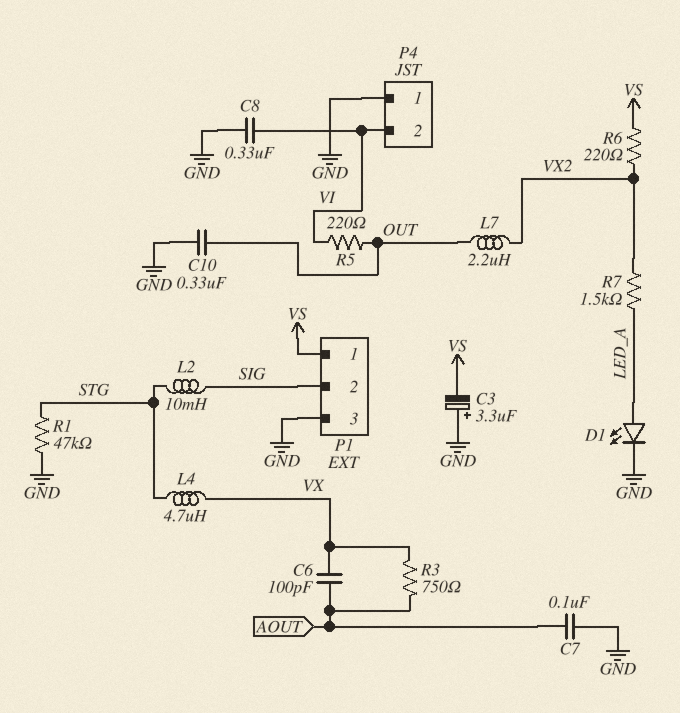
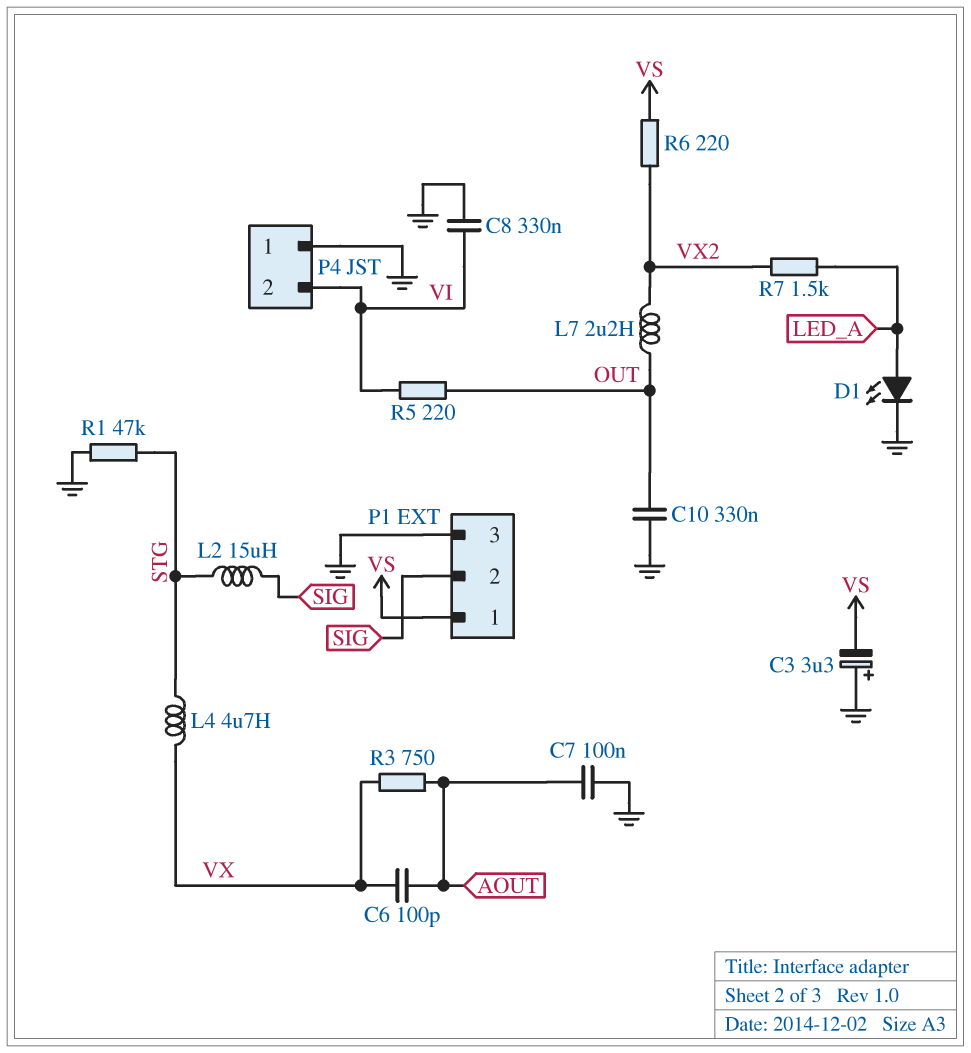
L2: 10mH (SIG, STG) -> 15uH (SIG, STG)

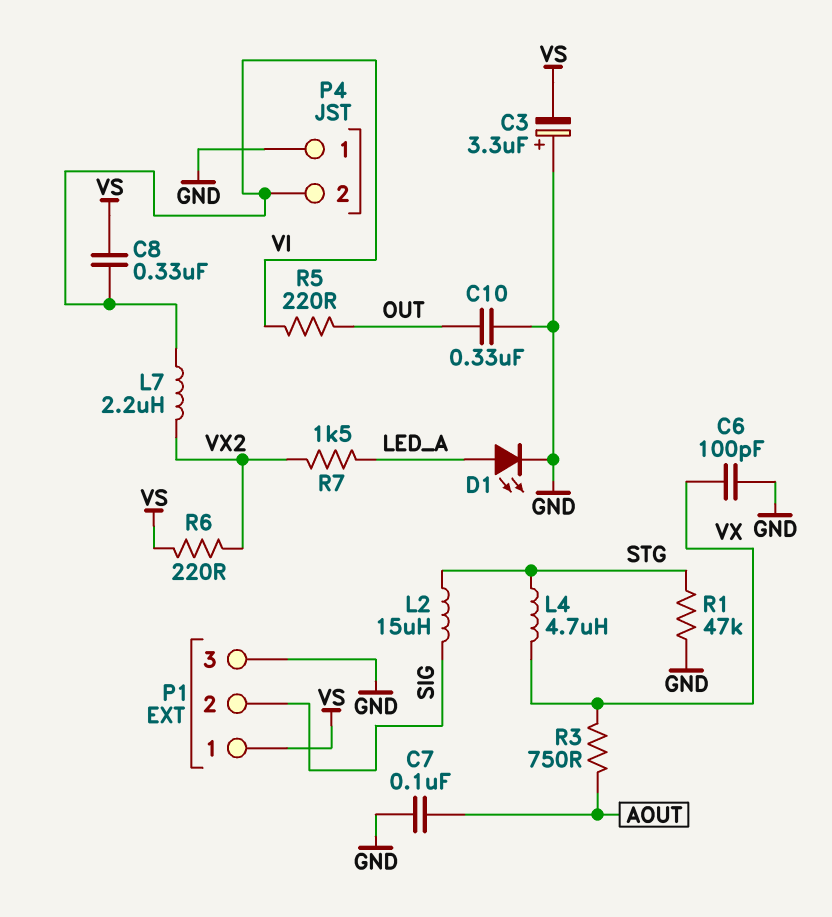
C6: 100pF (AOUT, VX) -> 100pF (GND, VX)
C8: 330nF (GND, VI) -> 330nF (VI, VS)
L7: 2.2uH (OUT, VX2) -> 2.2uH (VI, VX2)

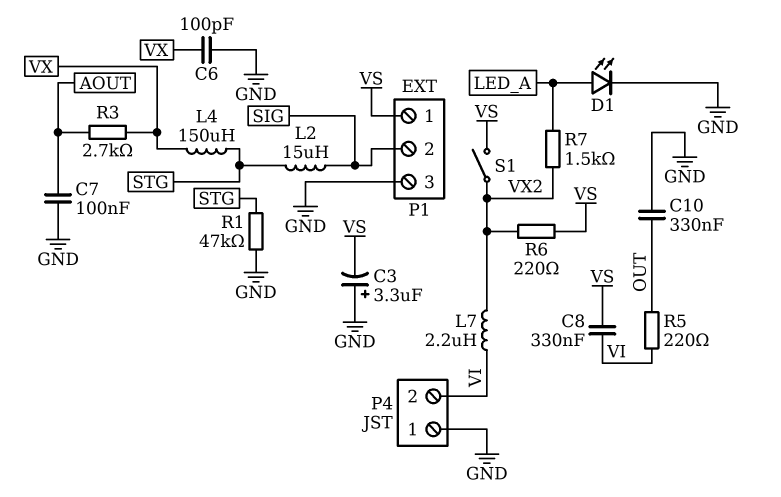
L4: 4.7uH (STG, VX) -> 150uH (STG, VX)
R3: 750 (AOUT, VX) -> 2.7k (AOUT, VX)
S1: none -> switch (VS, VX2)

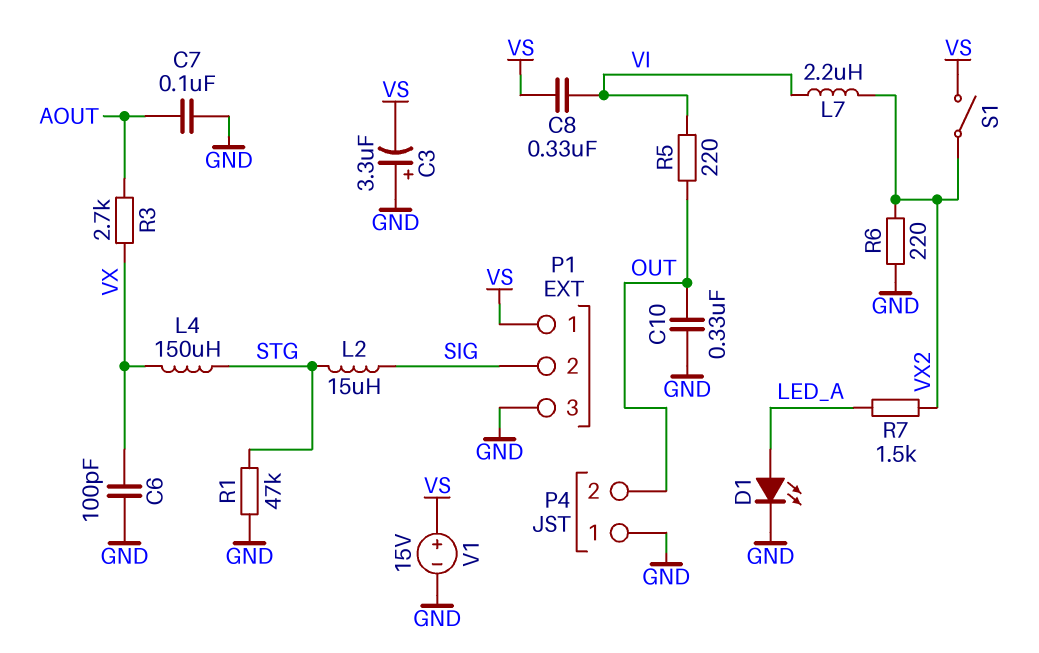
P4 pin 2: VI -> OUT
R6: 220 (VS, VX2) -> 220 (GND, VX2)
V1: none -> 15V (plus VS, minus GND)

